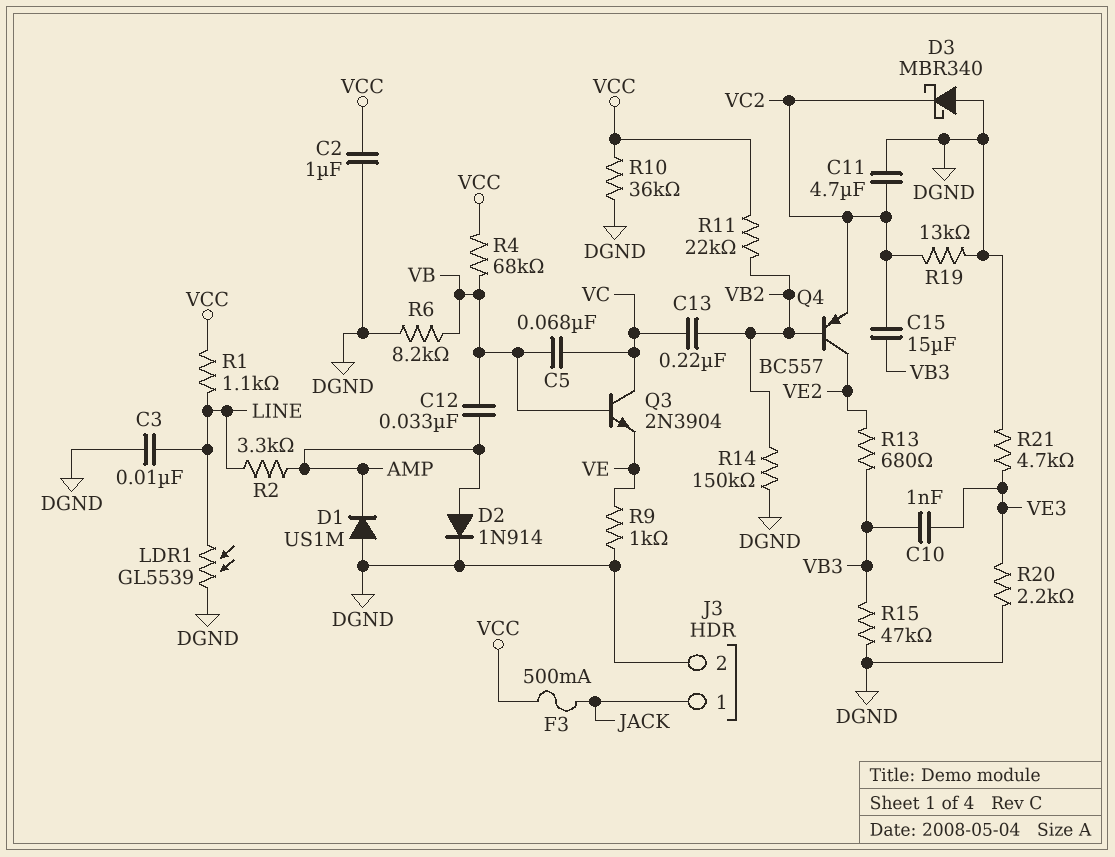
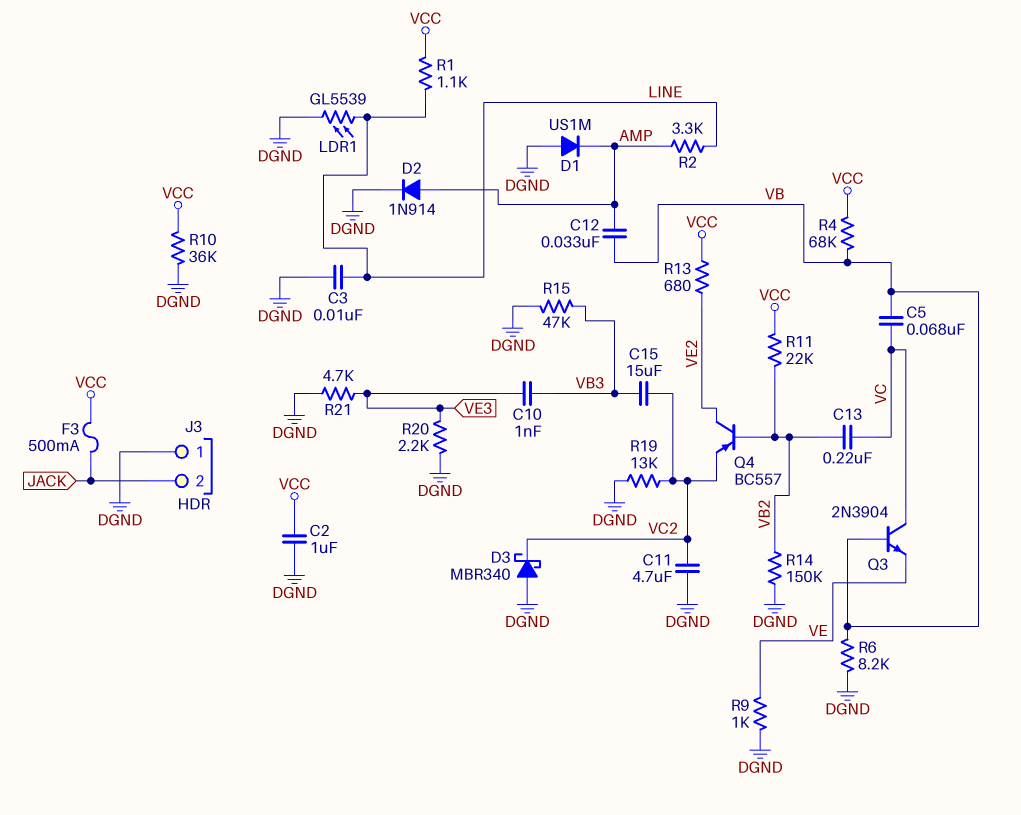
J3 pin 1: JACK -> DGND
J3 pin 2: DGND -> JACK
R13: 680 (VB3, VE2) -> 680 (VCC, VE2)

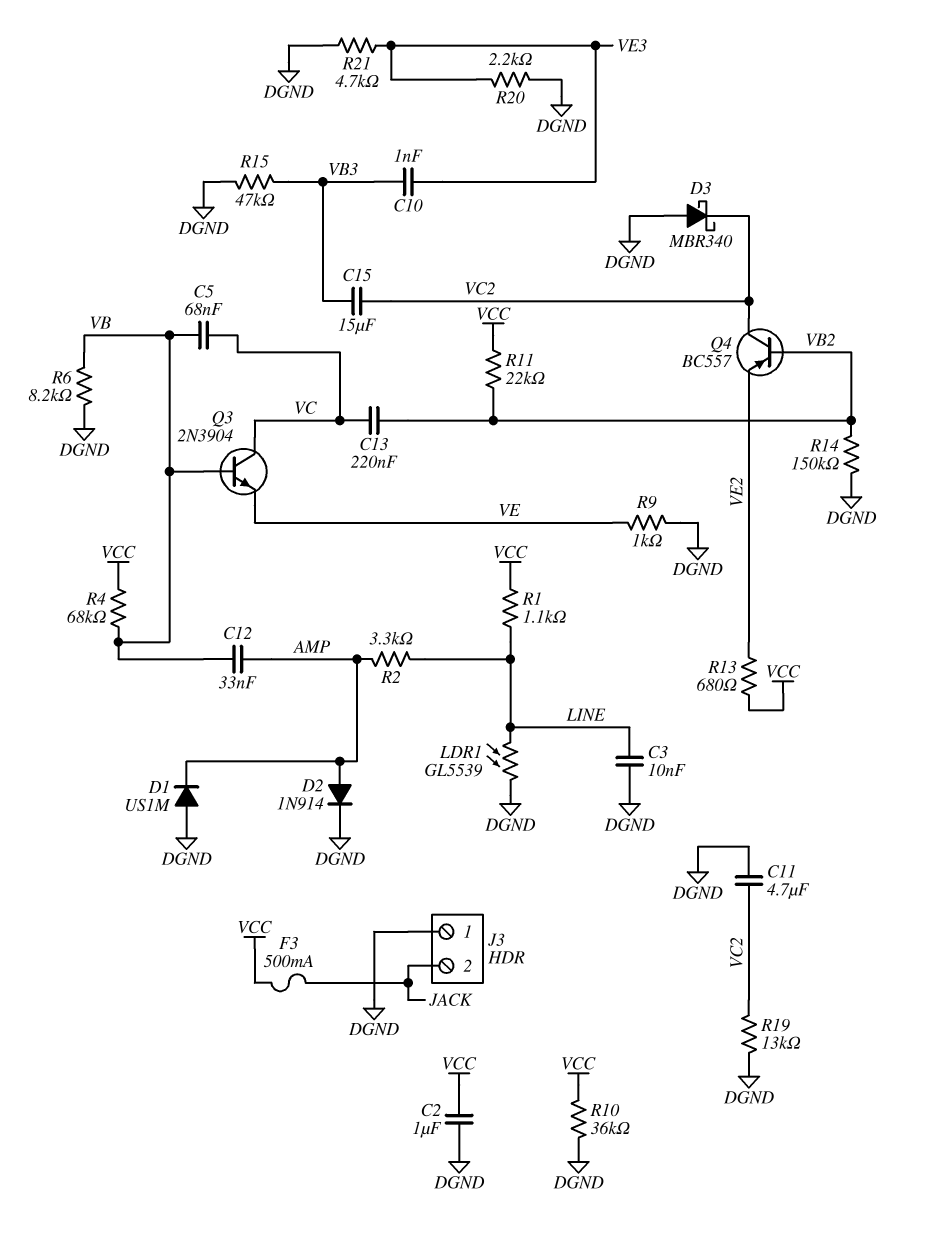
Q4: PNP BC557 (B VB2, C VE2, E VC2) -> PNP BC557 (B VB2, C VC2, E VE2)

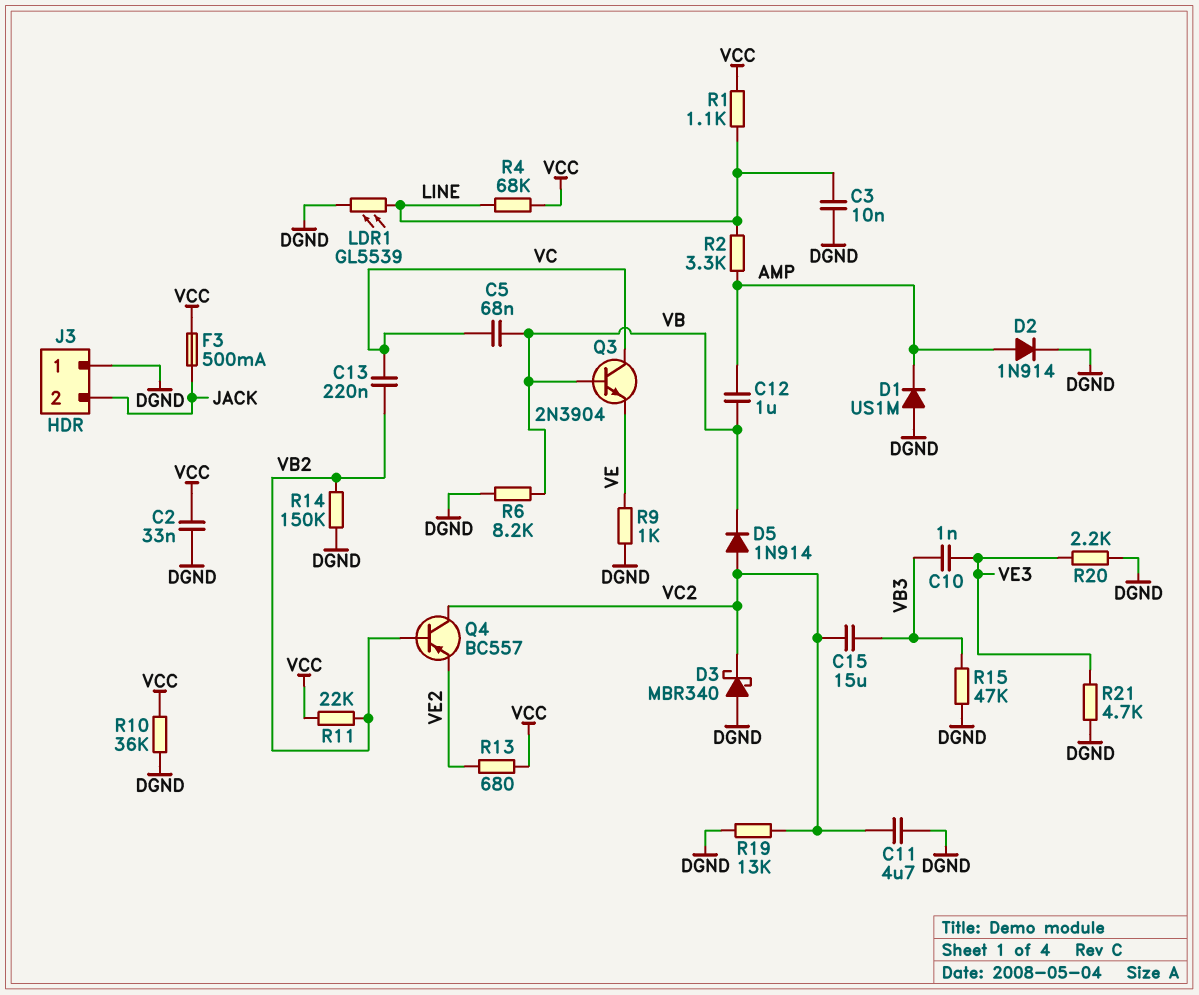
C2: 1uF (DGND, VCC) -> 33nF (DGND, VCC)
C12: 33nF (AMP, VB) -> 1uF (AMP, VB)
D5: none -> diode 1N914 (A VC2, K VB)
R4: 68k (VB, VCC) -> 68k (LINE, VCC)

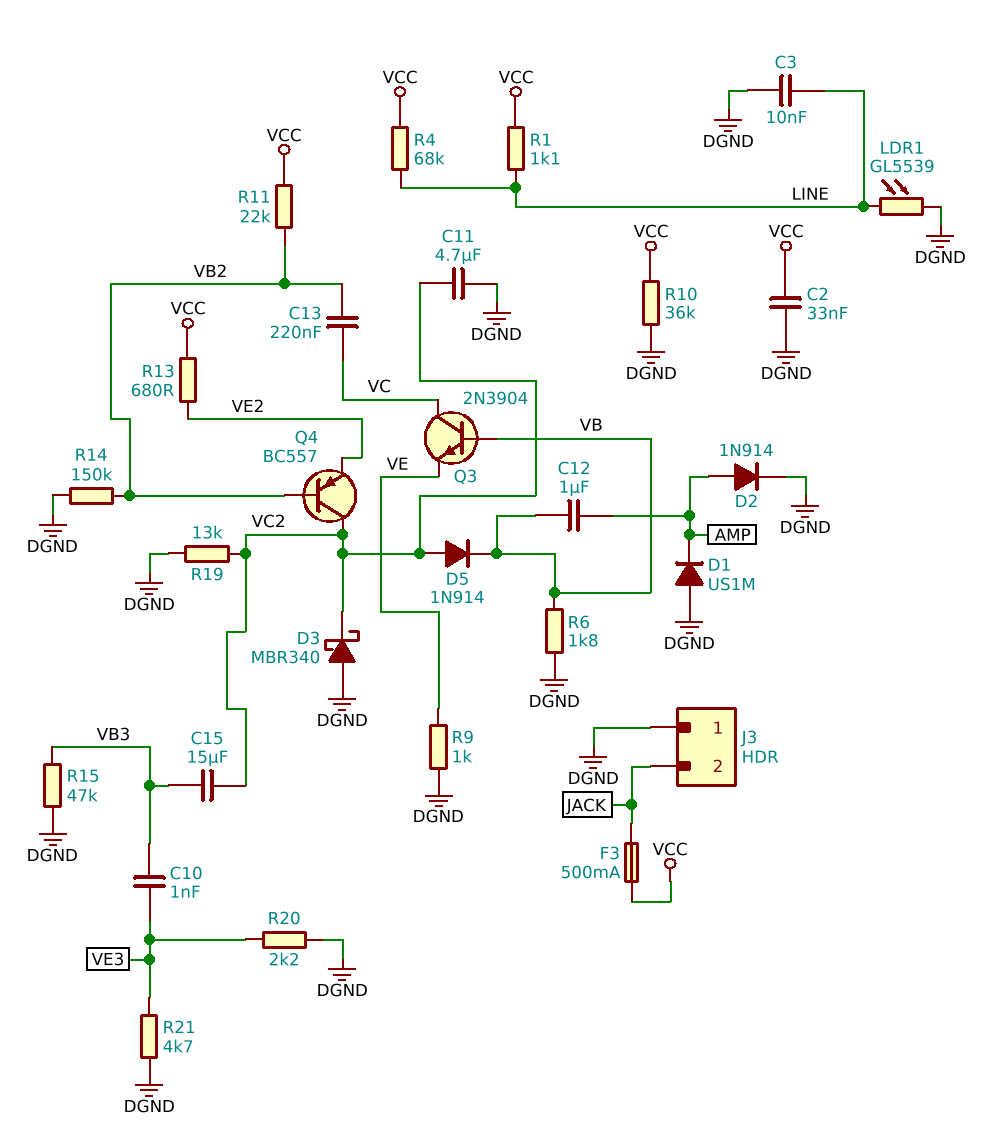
C5: 68nF (VB, VC) -> none
R2: 3.3k (AMP, LINE) -> none
R6: 8.2k (DGND, VB) -> 1.8k (DGND, VB)

